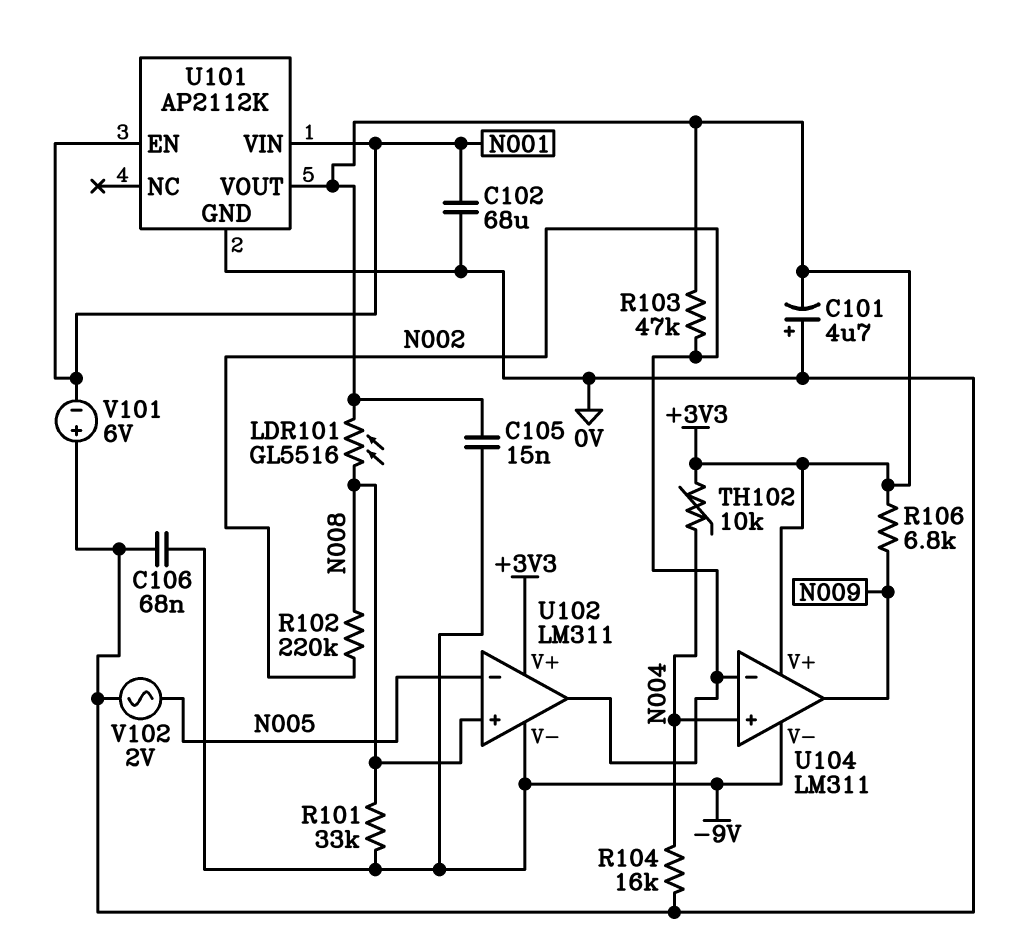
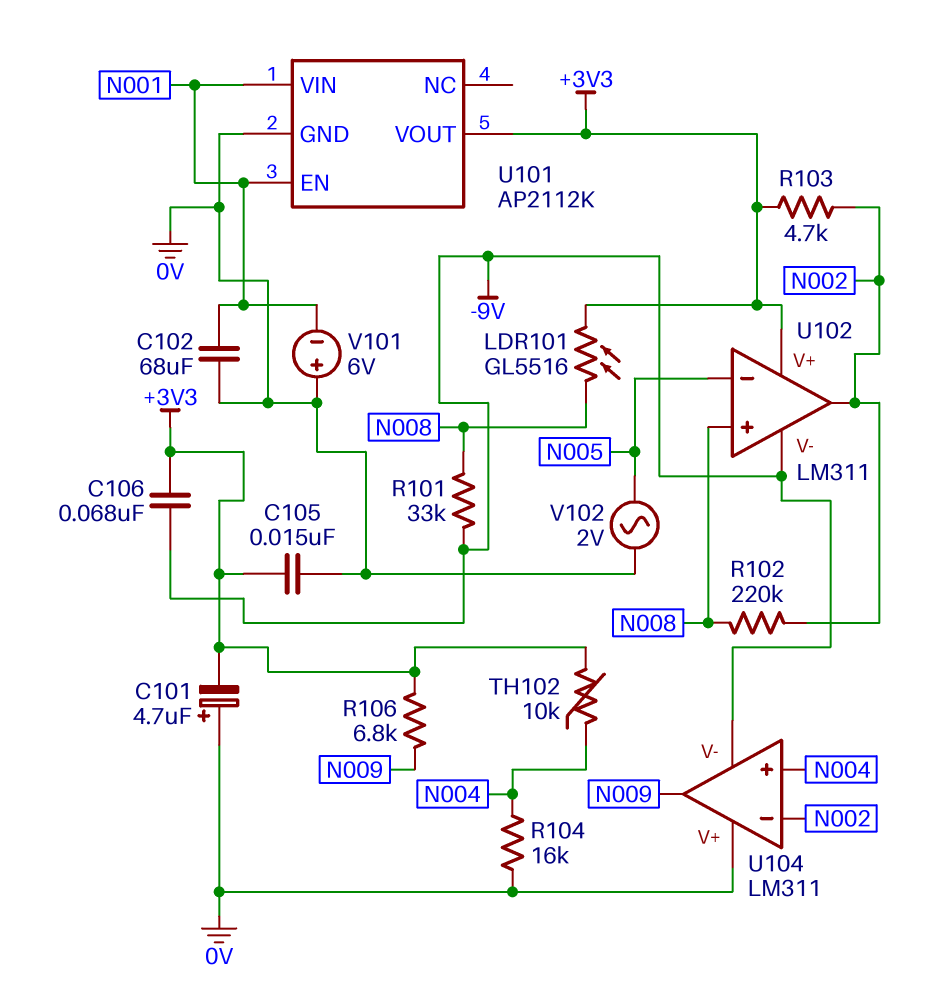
C105: 15nF (+3V3, -9V) -> 15nF (+3V3, 0V)
C106: 68nF (-9V, 0V) -> 68nF (+3V3, -9V)
R103: 47k (+3V3, N002) -> 4.7k (+3V3, N002)
U104 pin V+: +3V3 -> 0V

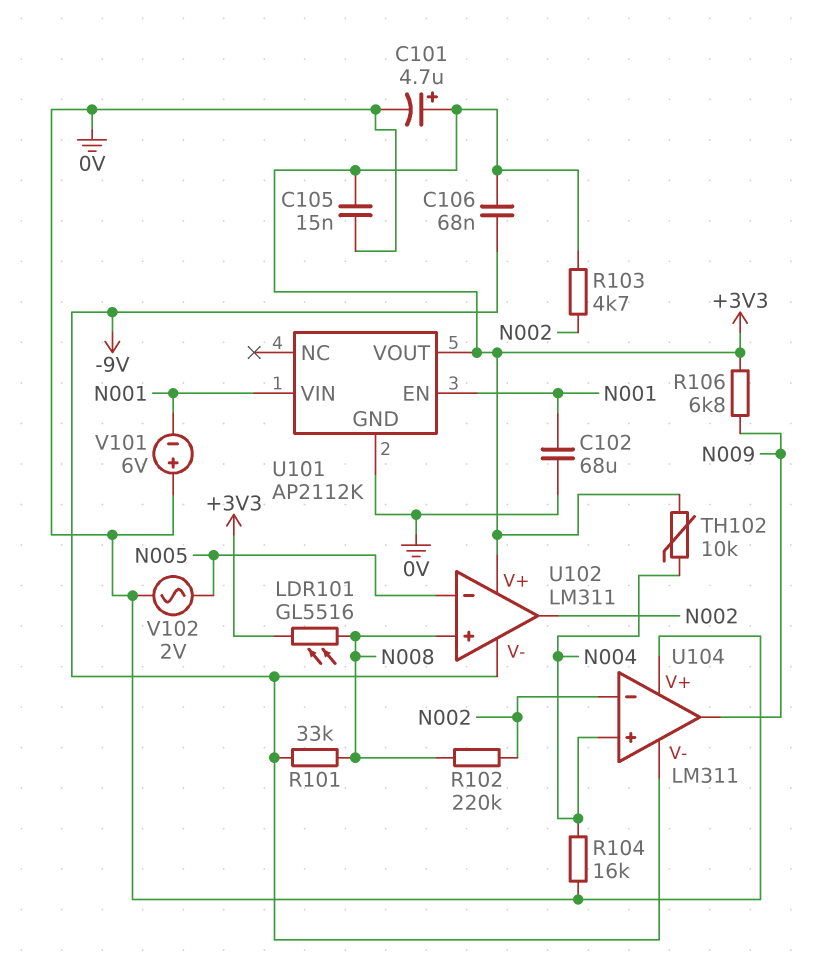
C101: 4.7uF (plus 0V, minus +3V3) -> 4.7uF (plus +3V3, minus 0V)

